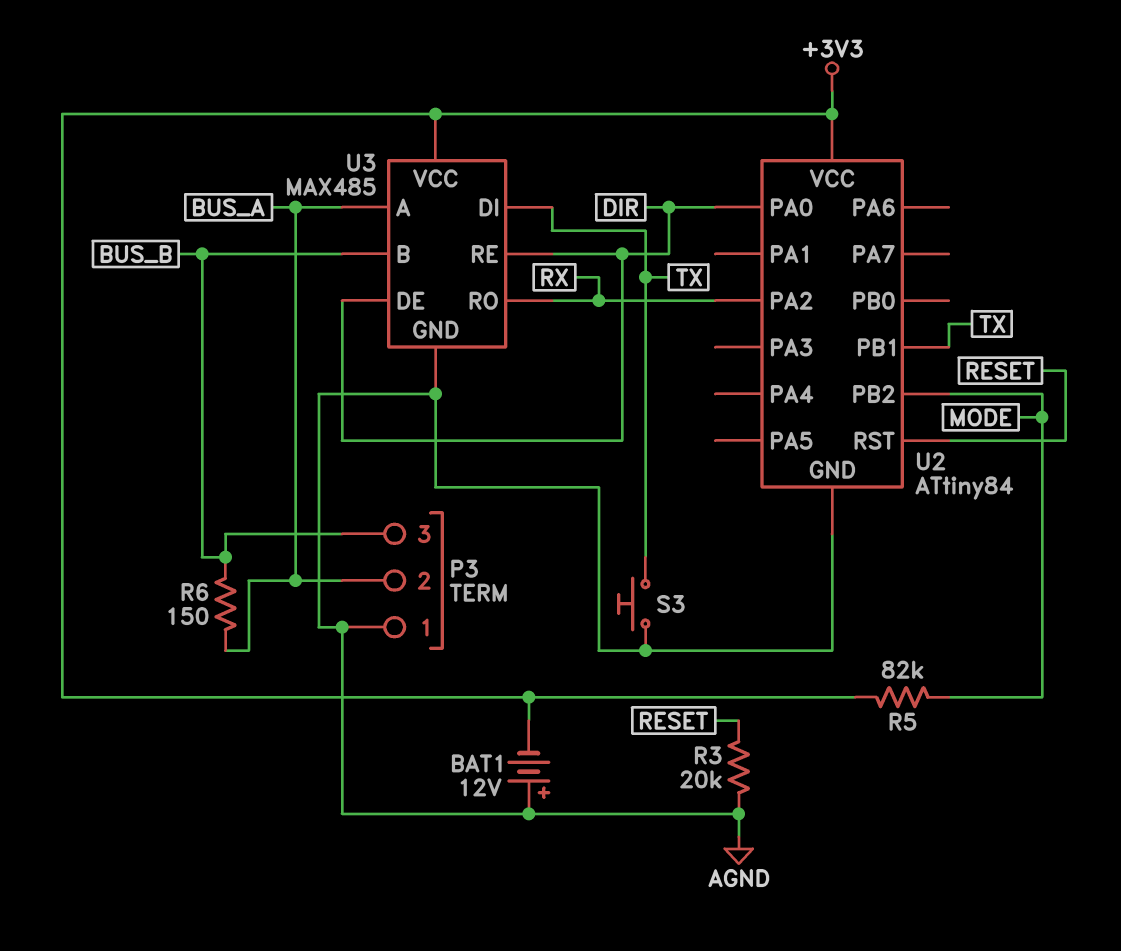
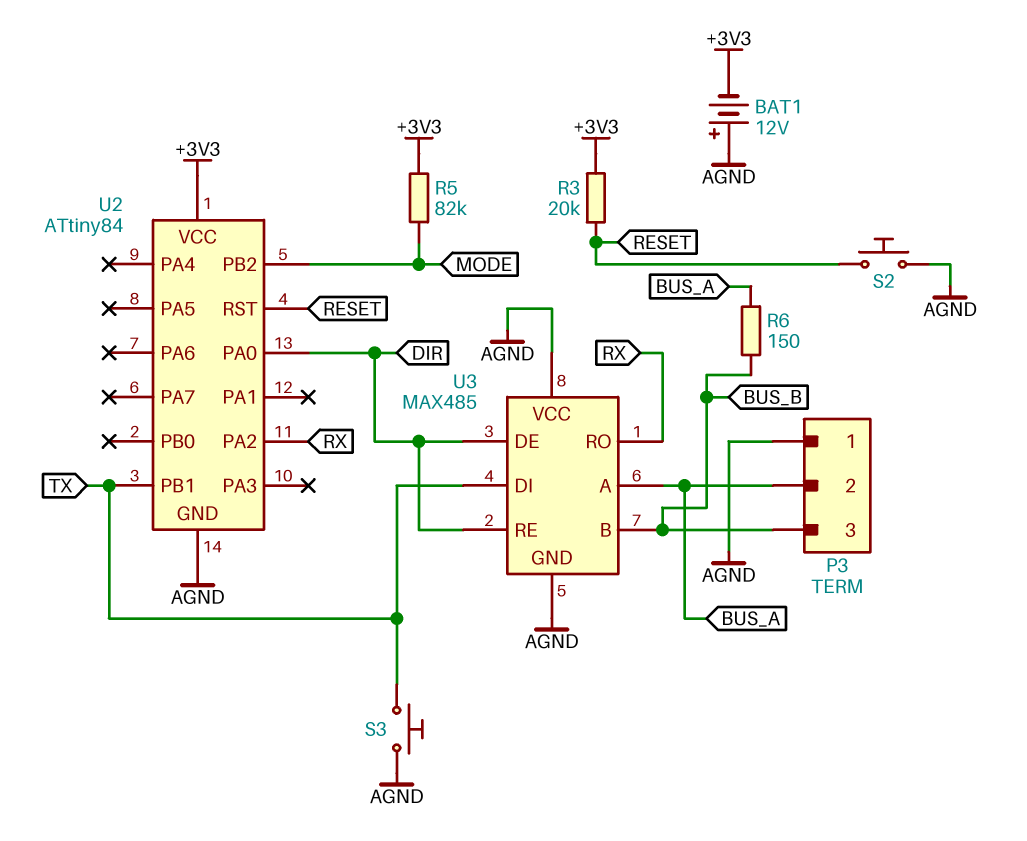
R3: 20k (AGND, RESET) -> 20k (+3V3, RESET)
S2: none -> button (AGND, RESET)
U3 pin VCC: +3V3 -> AGND

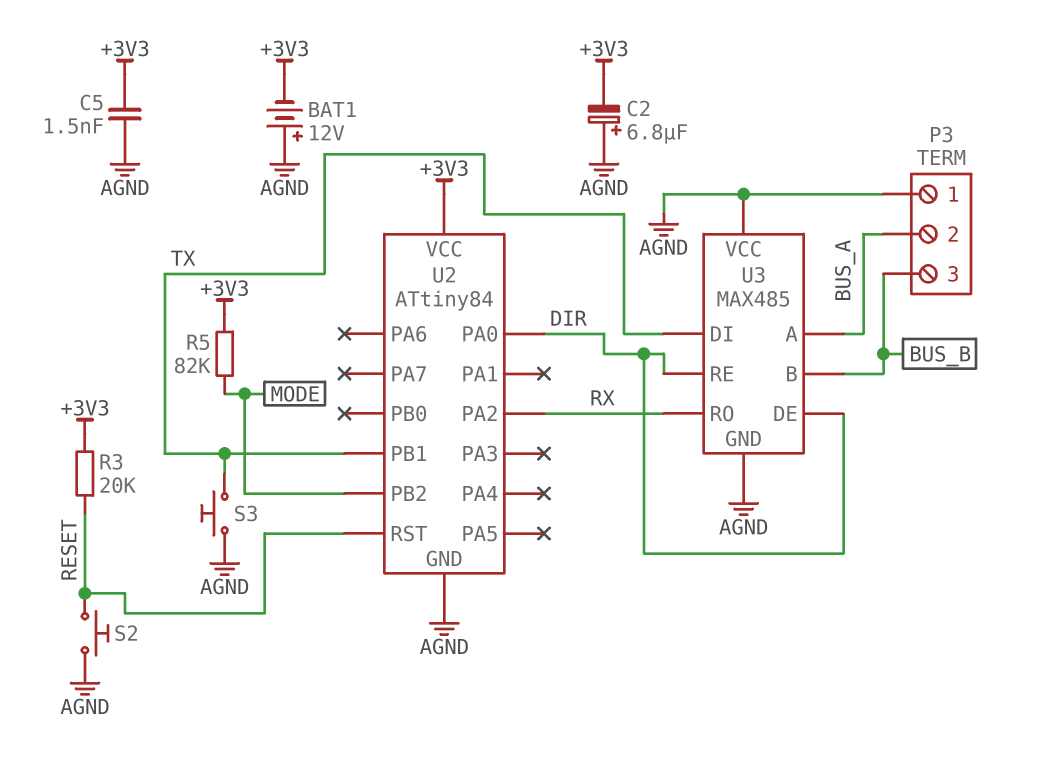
C2: none -> 6.8uF (plus AGND, minus +3V3)
C5: none -> 1.5nF (+3V3, AGND)
R6: 150 (BUS_A, BUS_B) -> none

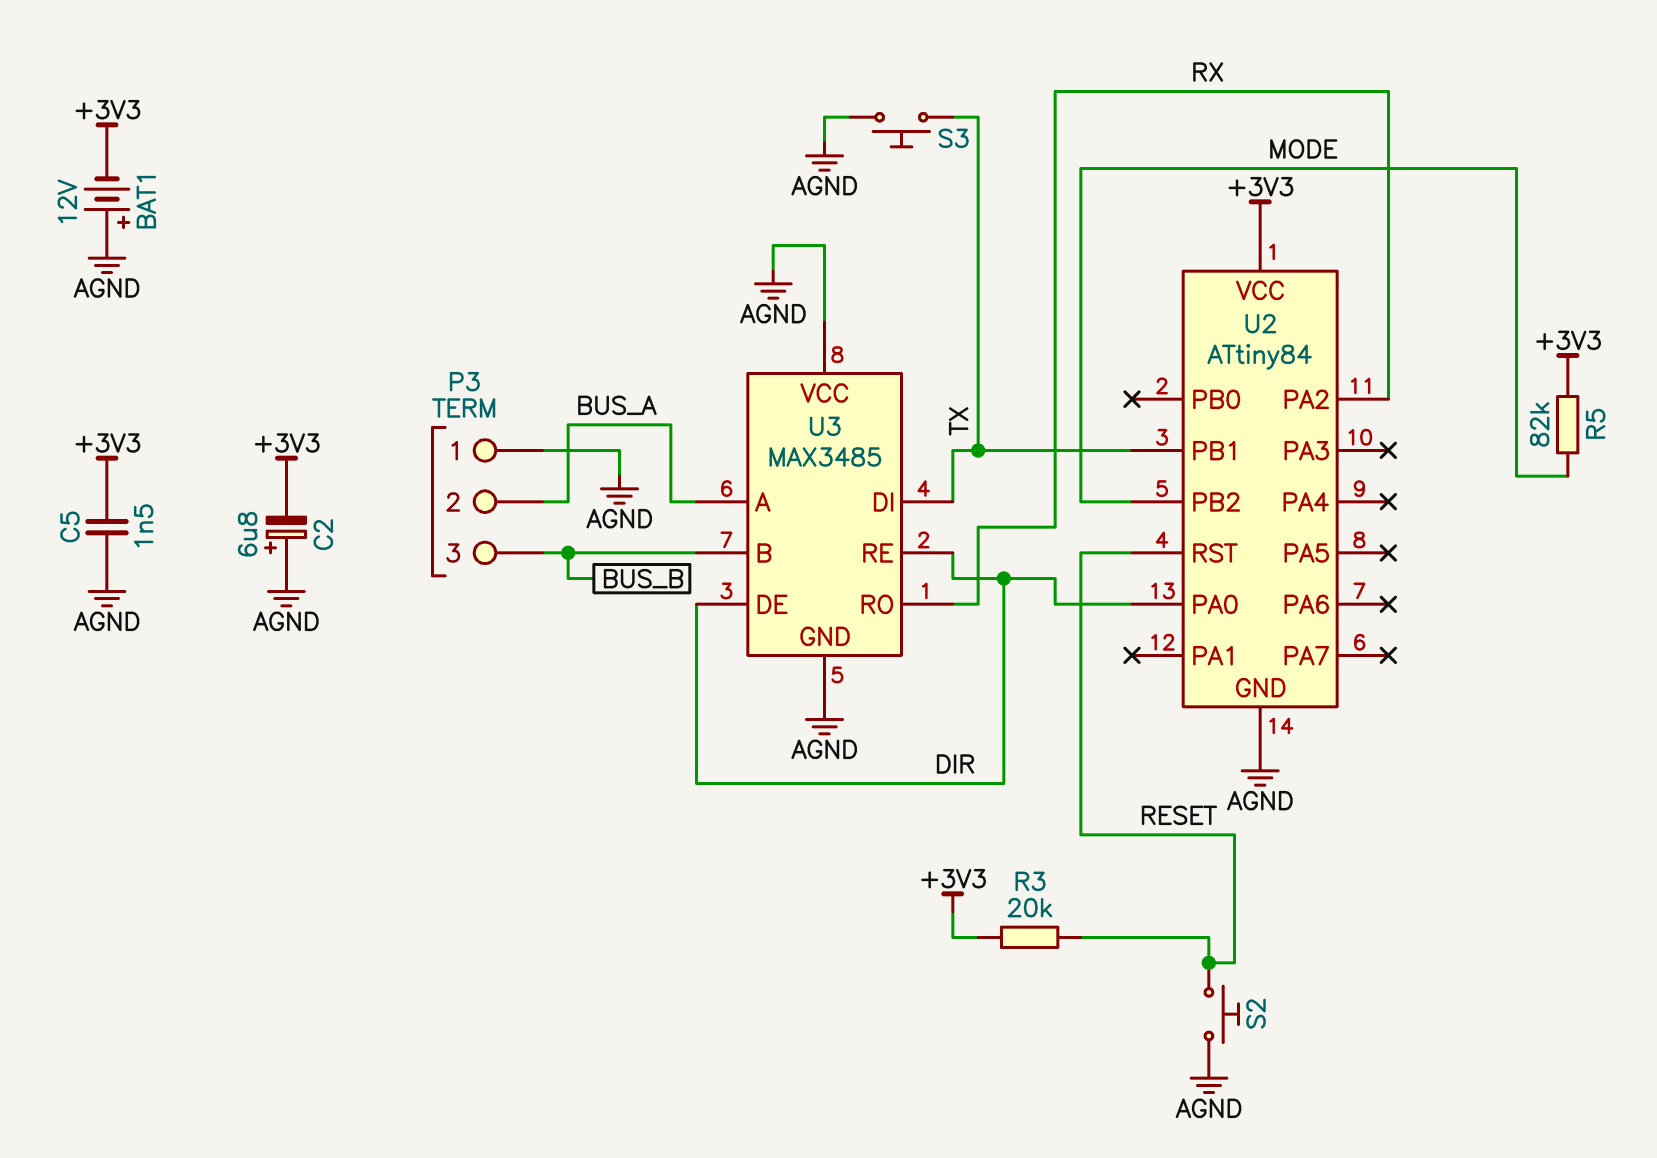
U3: MAX485 -> MAX3485

